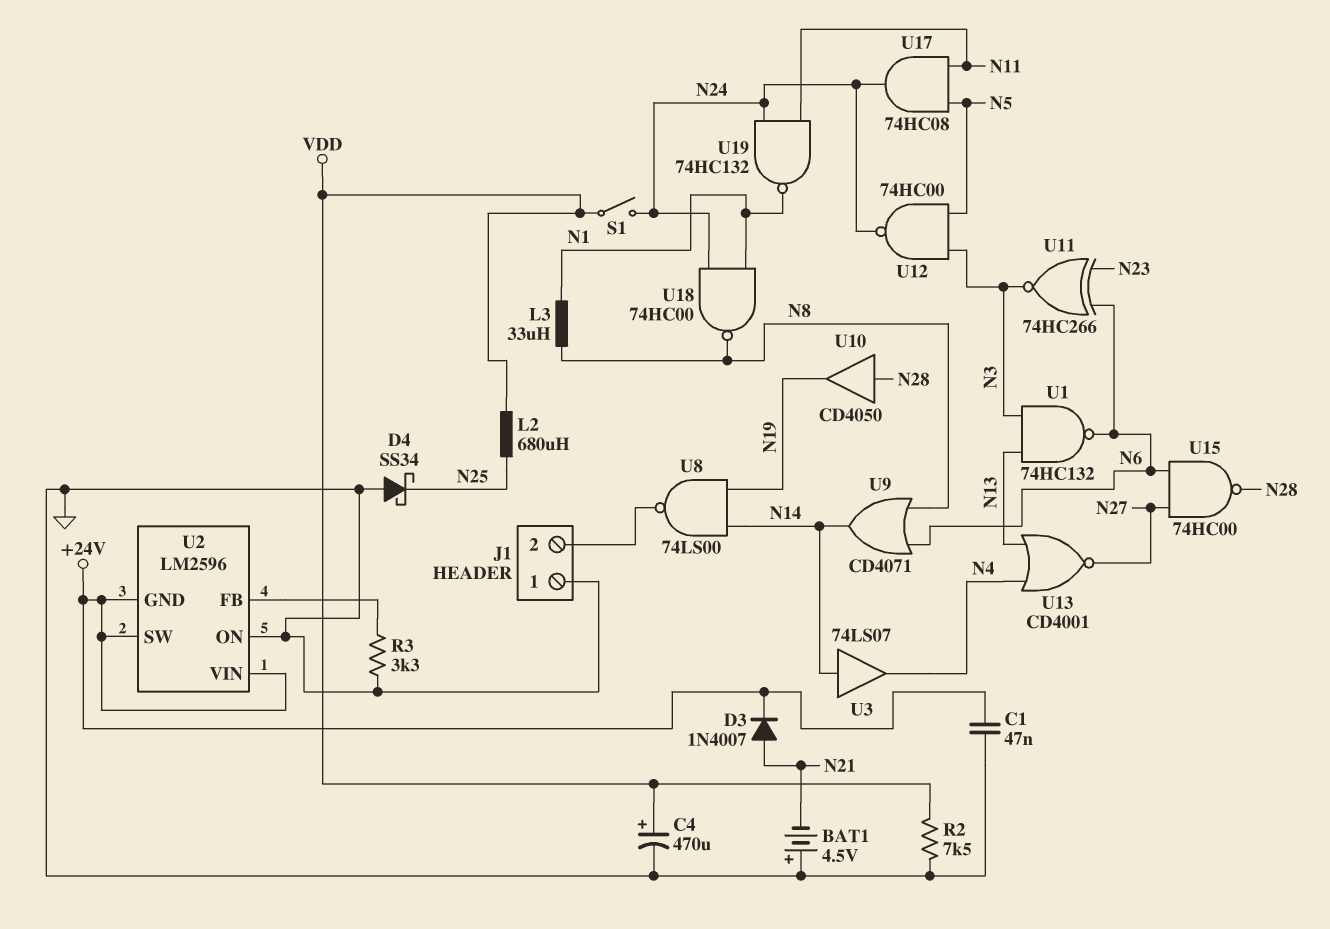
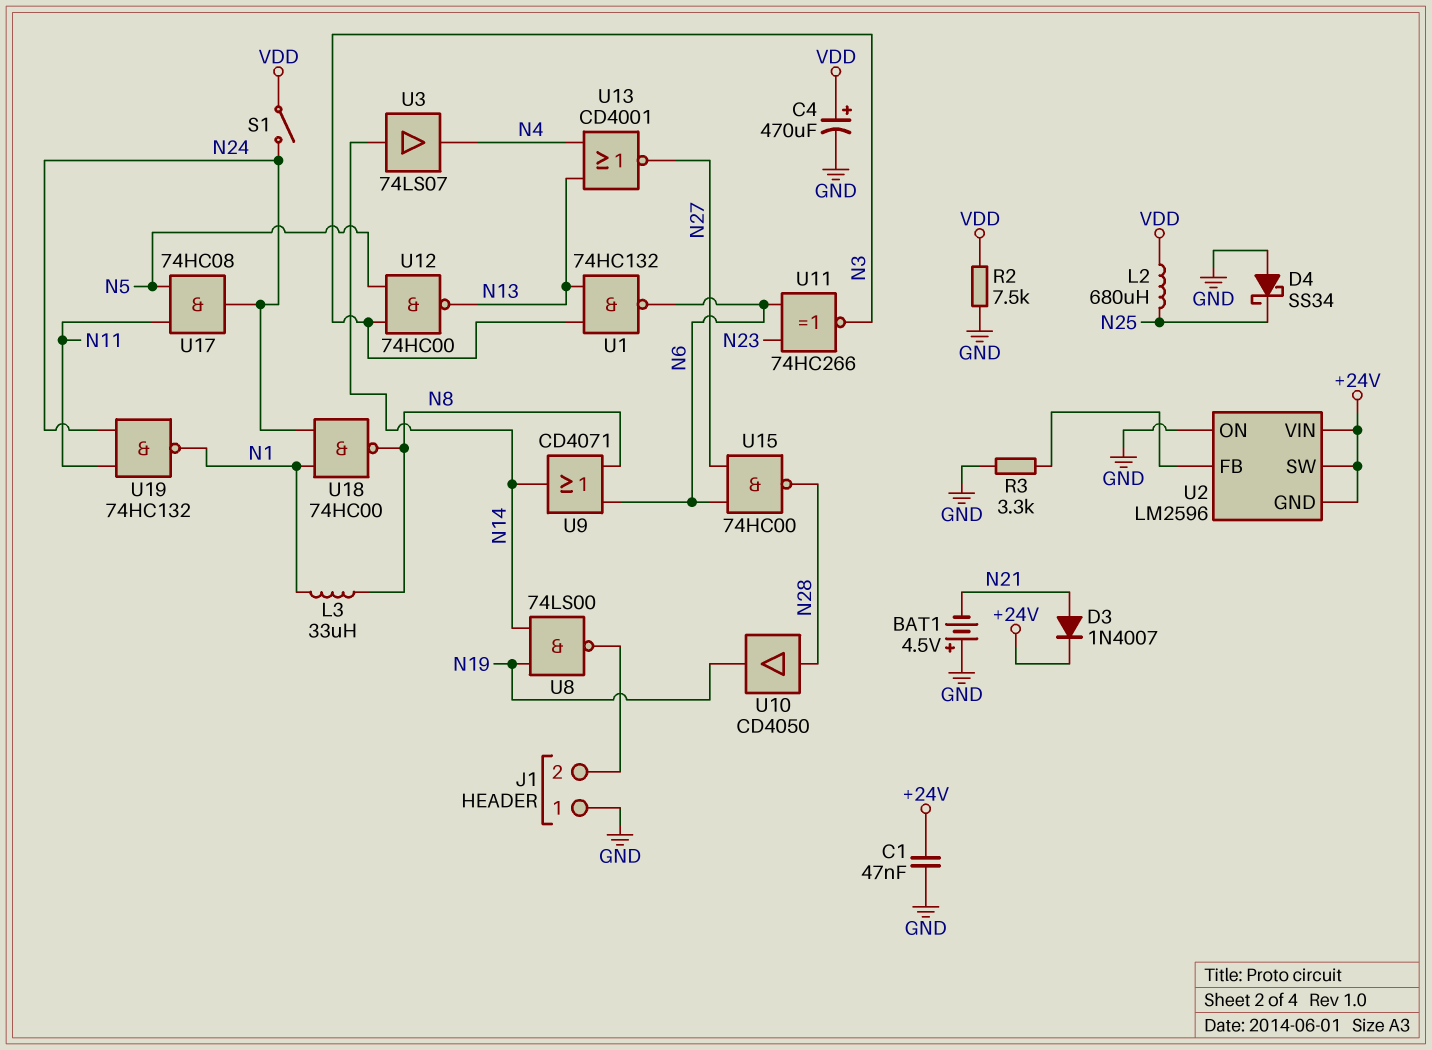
U12: NAND 74HC00 (in N3, in N5, out N24) -> NAND 74HC00 (in N3, in N5, out N13)

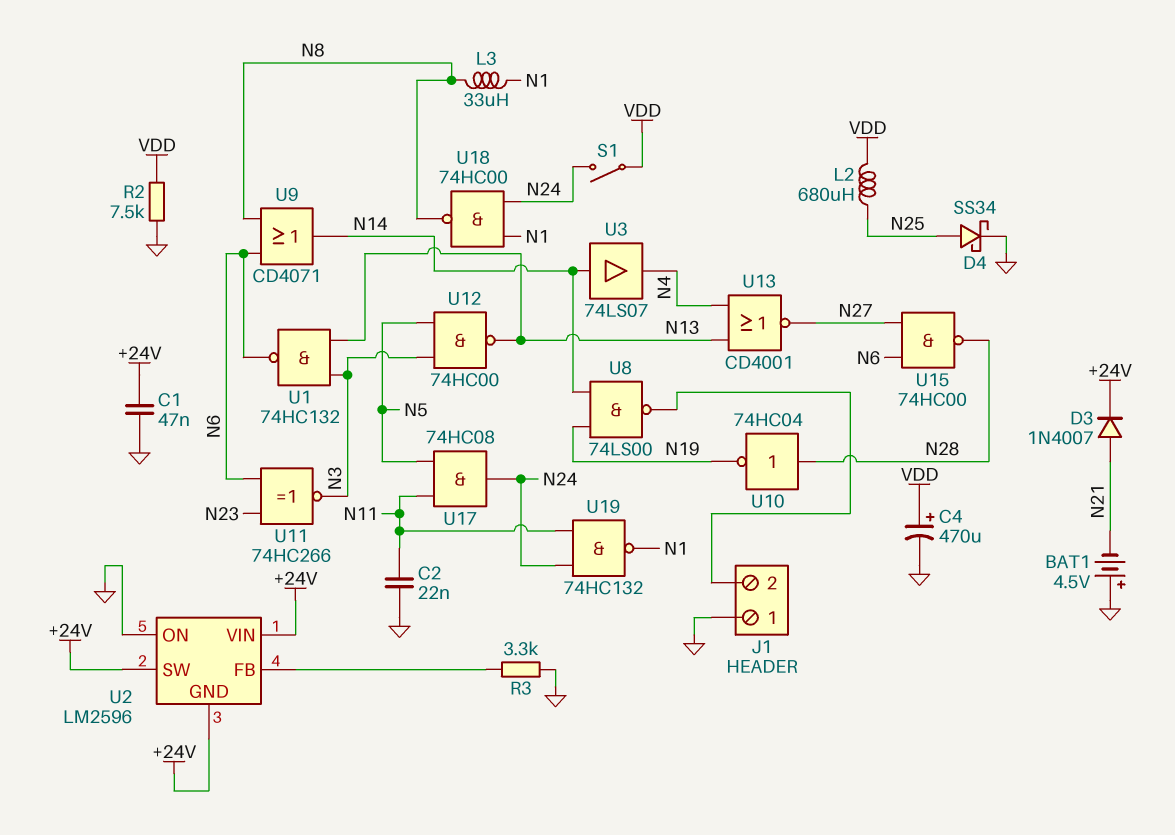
C2: none -> 22nF (GND, N11)
D4: schottky SS34 (A GND, K N25) -> schottky SS34 (A N25, K GND)
U10: buffer CD4050 (in N28, out N19) -> NOT 74HC04 (in N28, out N19)

